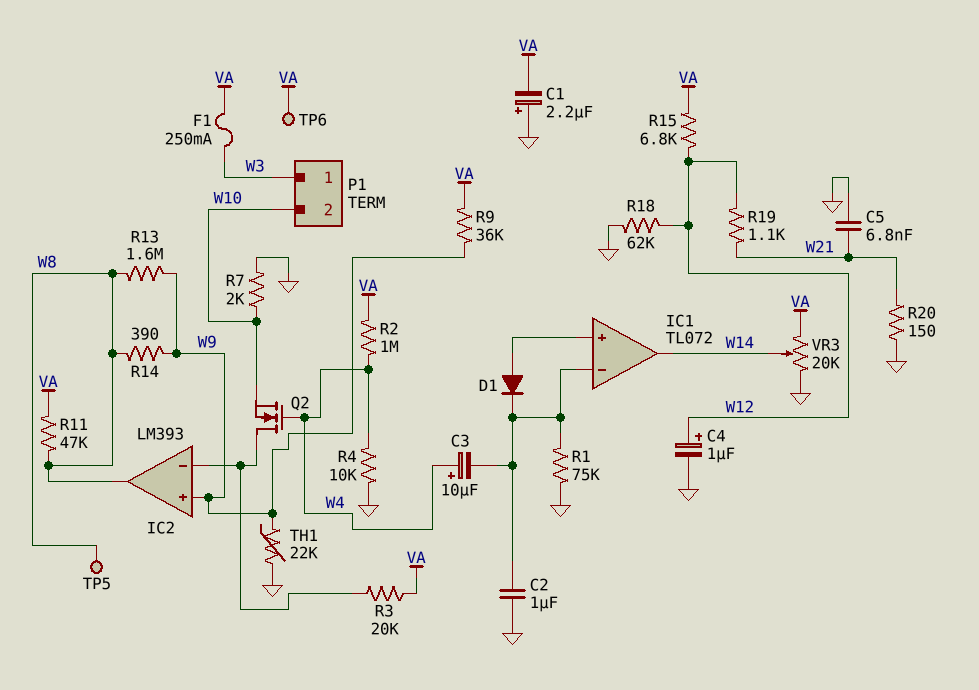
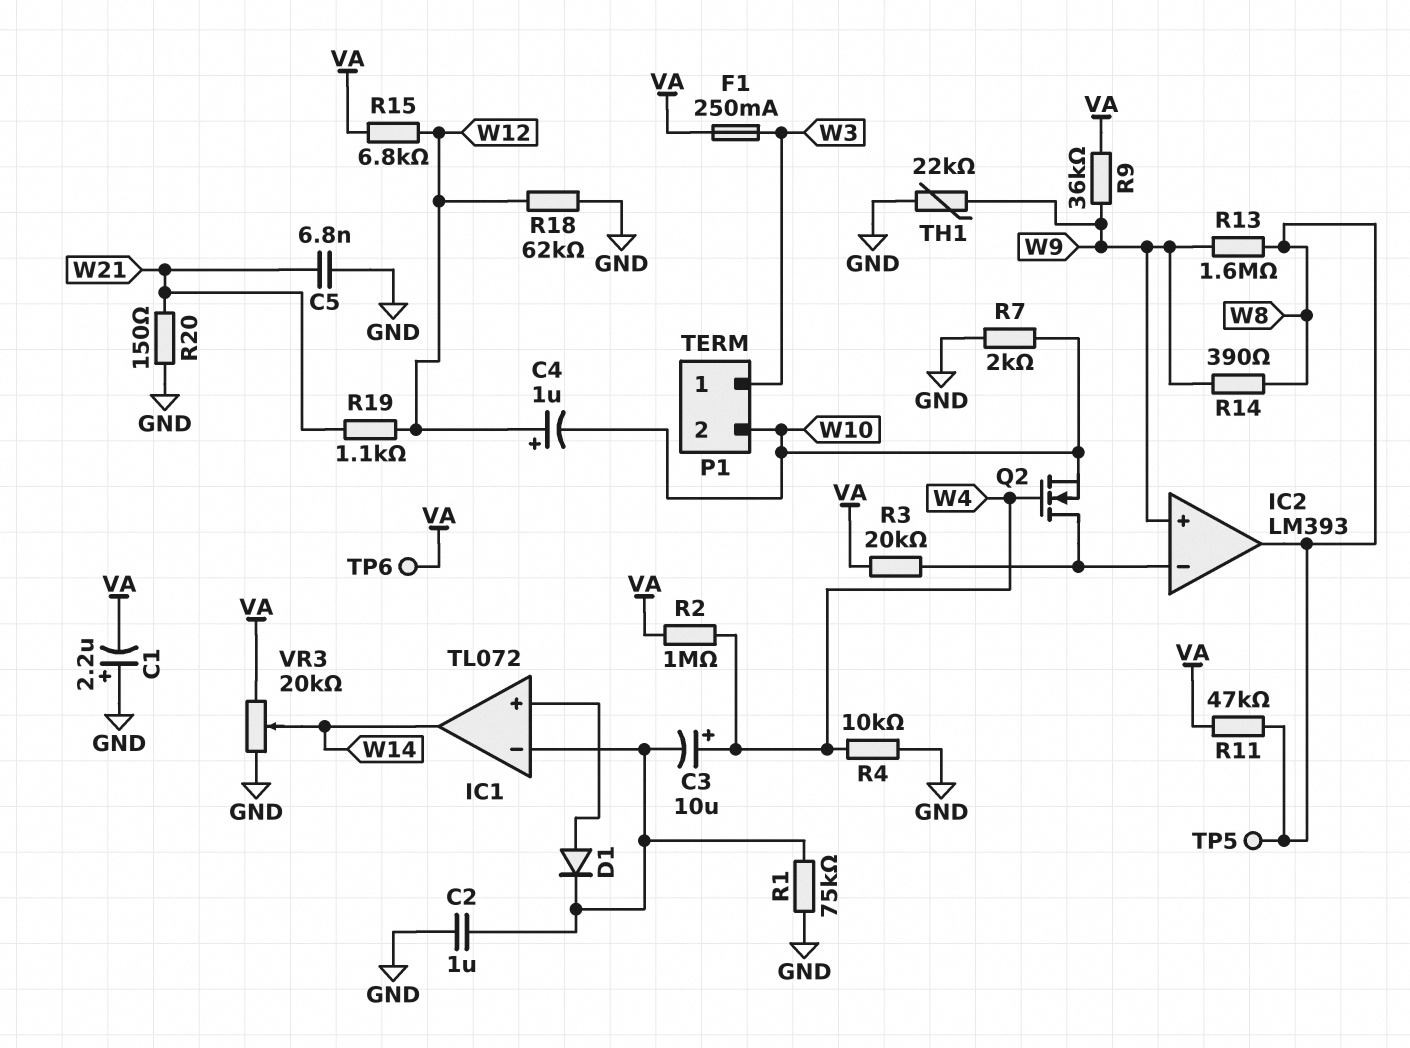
C4: 1uF (plus W12, minus GND) -> 1uF (plus W12, minus W10)

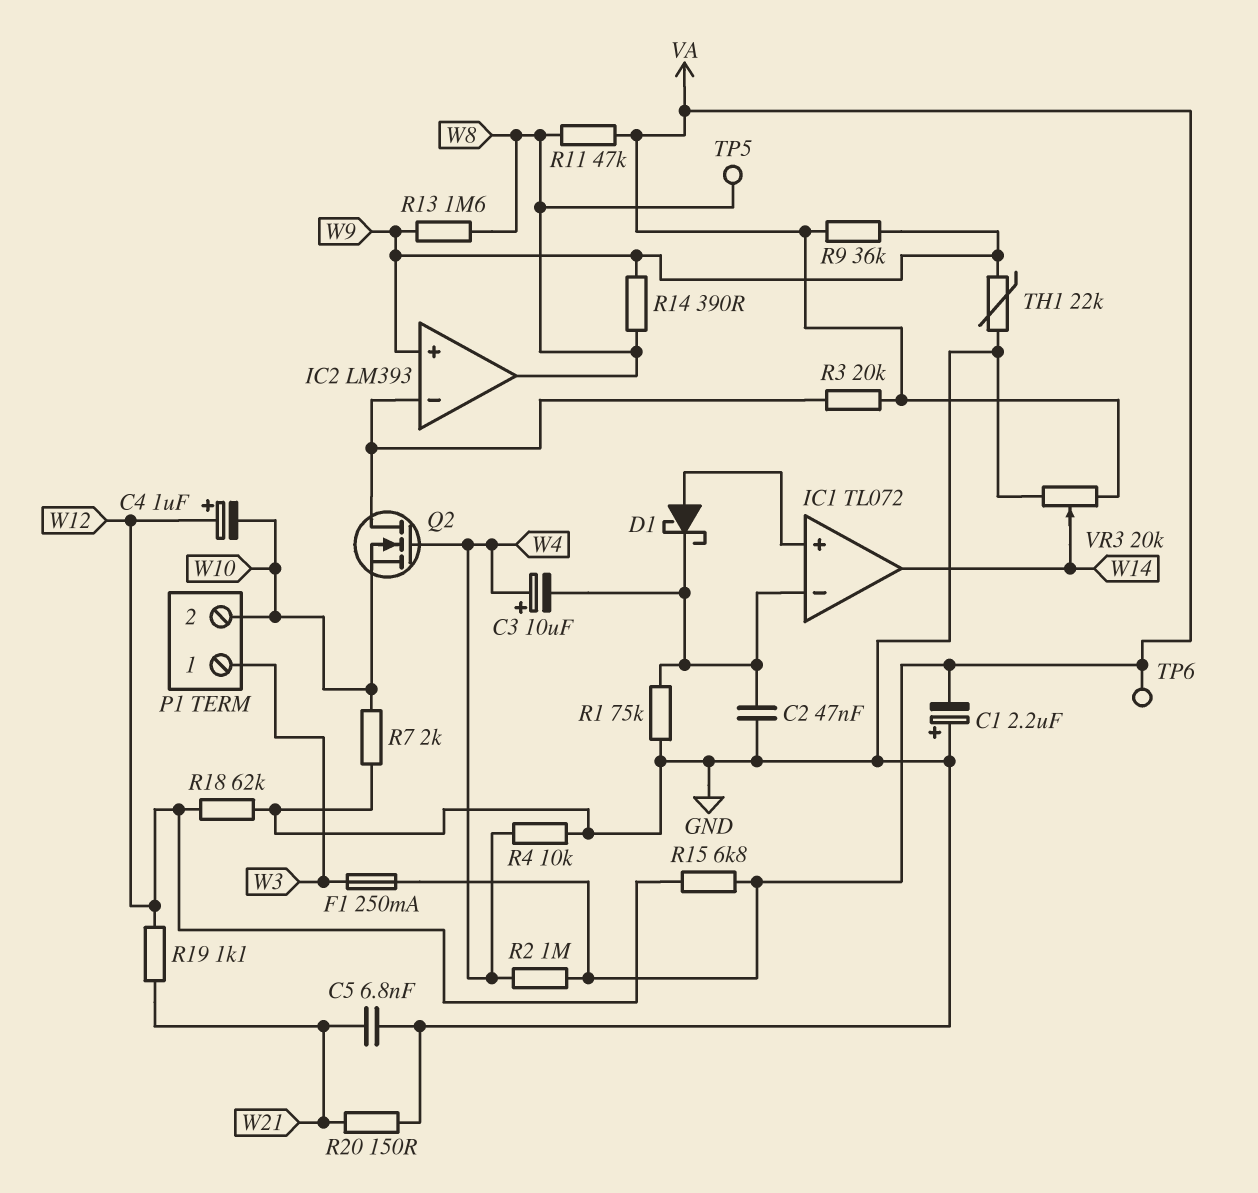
C2: 1uF (GND, IC1/in-) -> 47nF (GND, IC1/in-)
D1: diode (A IC1/in+, K IC1/in-) -> schottky (A IC1/in+, K IC1/in-)

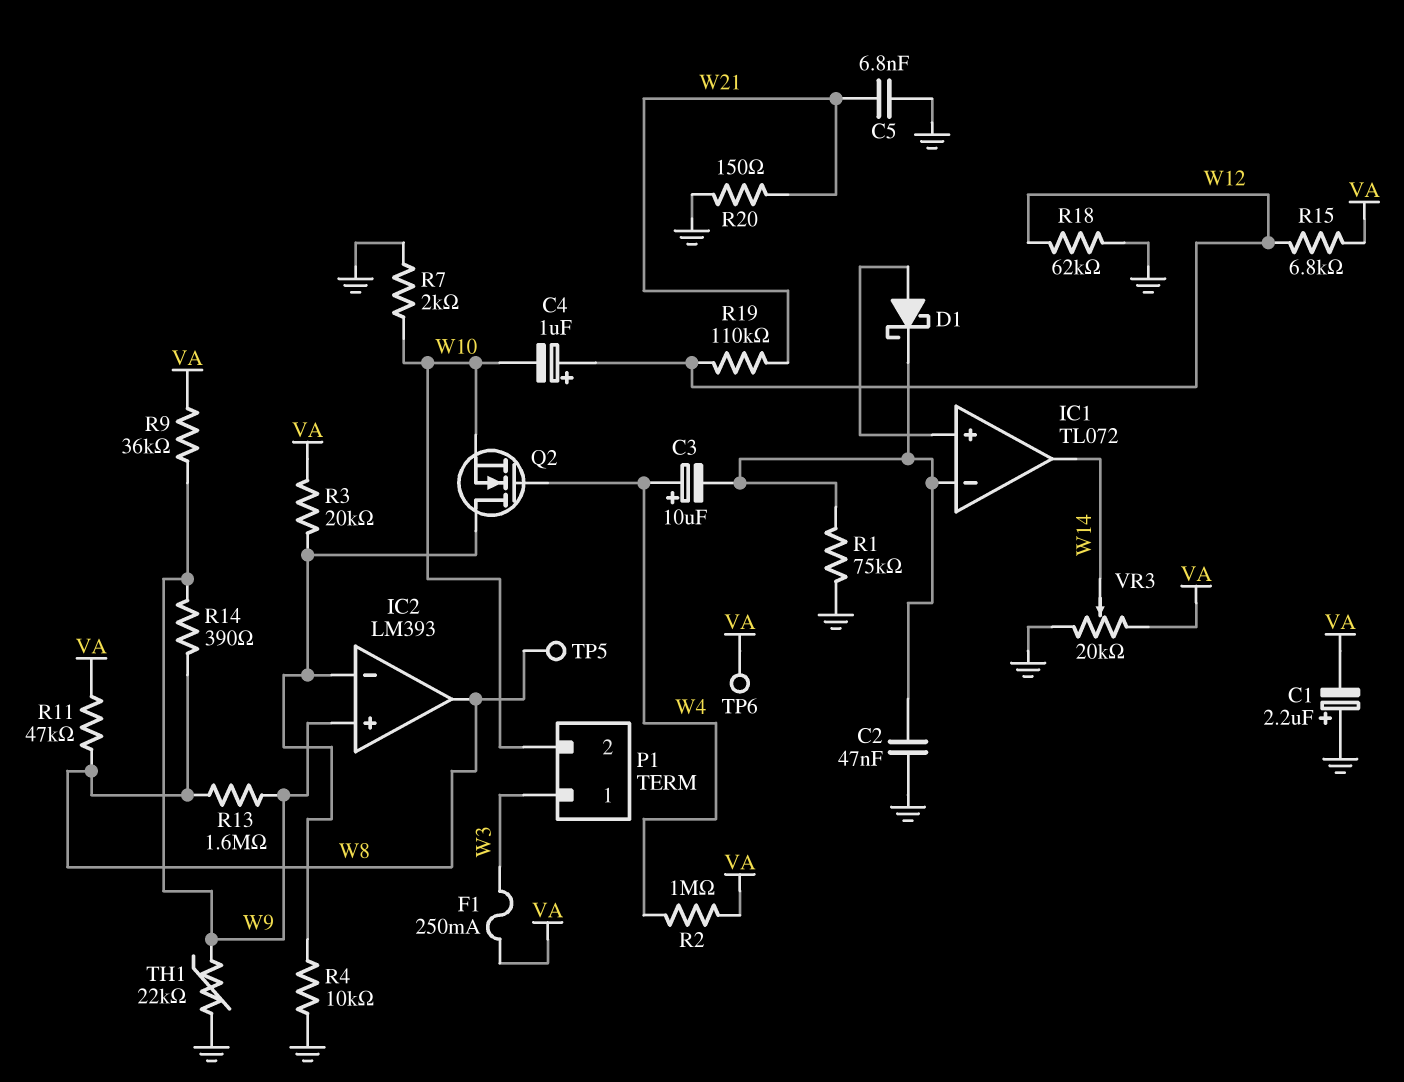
R4: 10k (GND, W4) -> 10k (GND, IC2/in-)
R19: 1.1k (W12, W21) -> 110k (W12, W21)

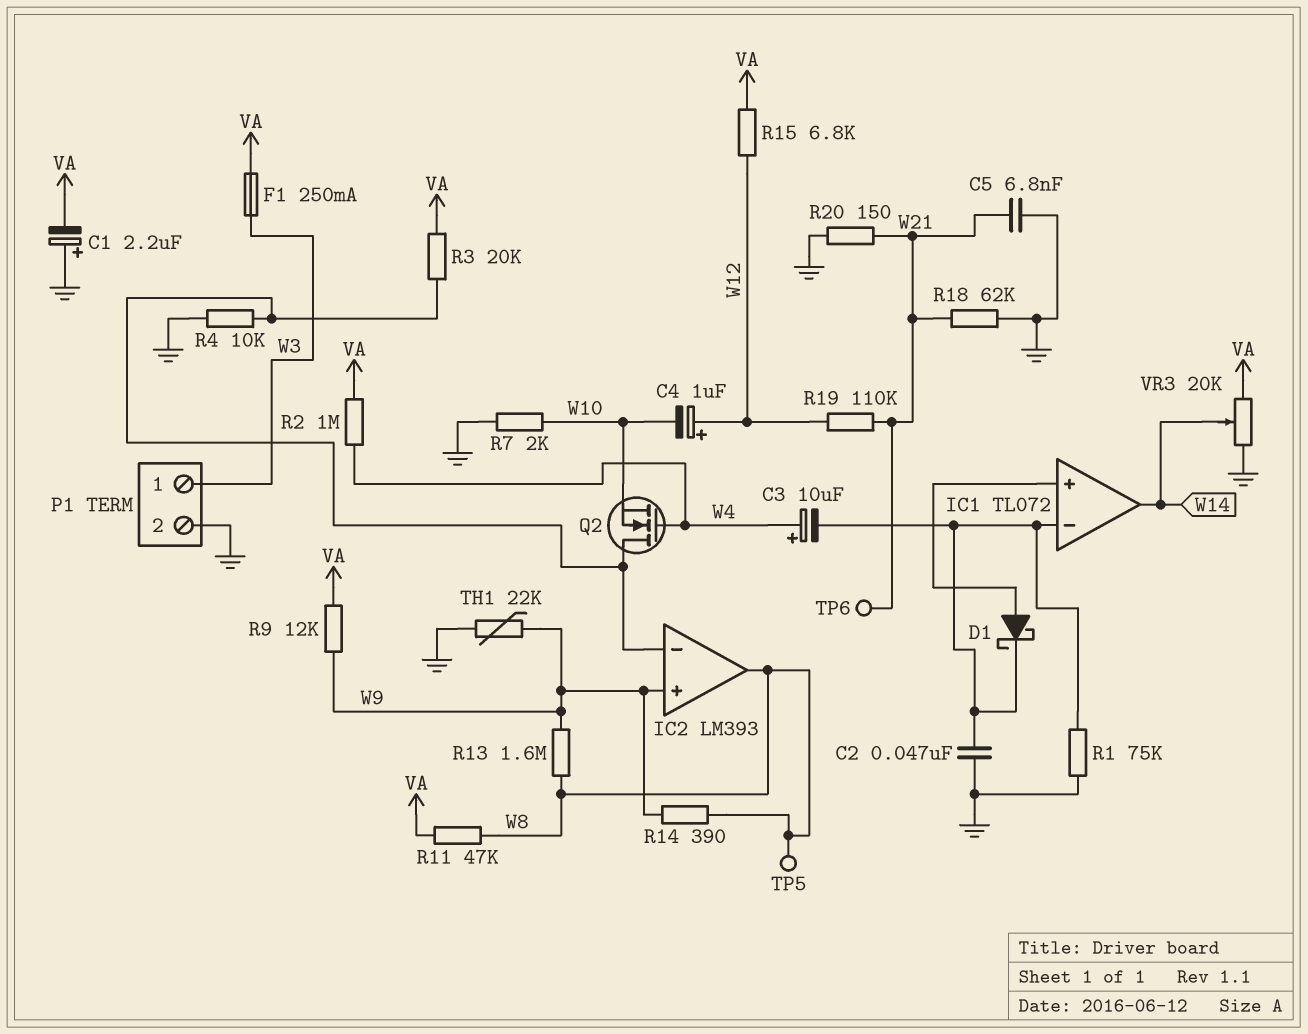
P1 pin 2: W10 -> GND
R9: 36k (VA, W9) -> 12k (VA, W9)
R18: 62k (GND, W12) -> 62k (GND, W21)
TP6: test point (VA) -> test point (W21)

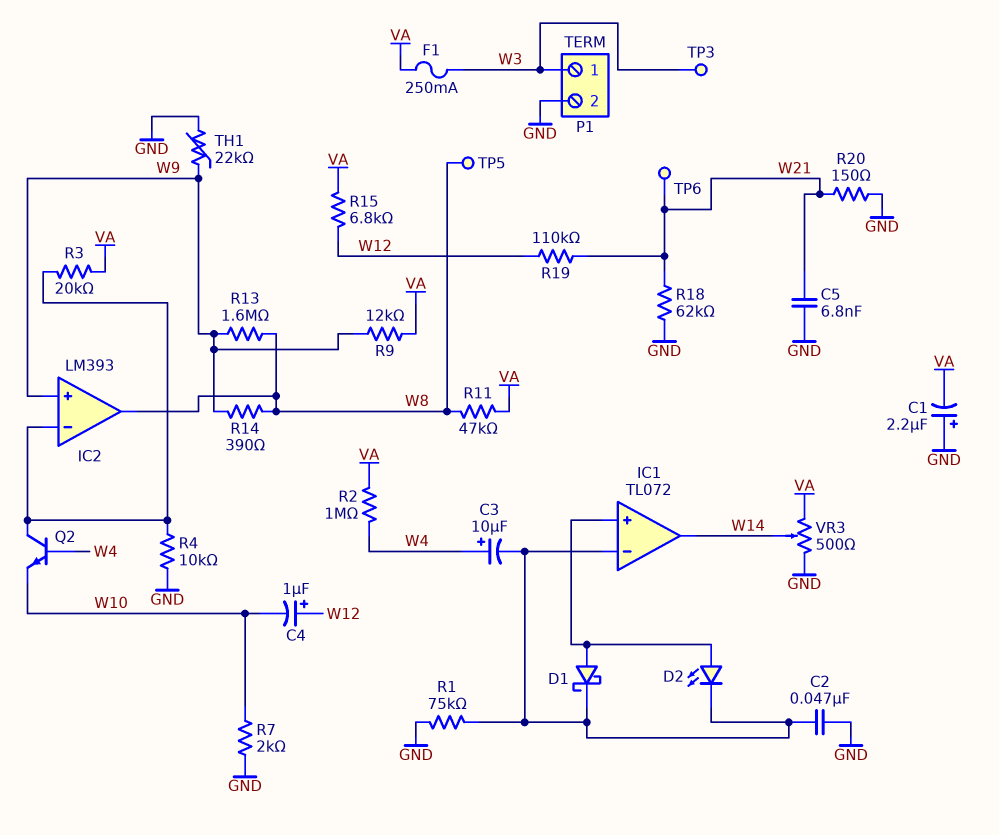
D2: none -> LED (A IC1/in+, K IC1/in-)
Q2: NMOS (G W4, D IC2/in-, S W10) -> NPN (B W4, C IC2/in-, E W10)
TP3: none -> test point (W3)
VR3: 20k (GND, VA, wiper W14) -> 500 (GND, VA, wiper W14)

